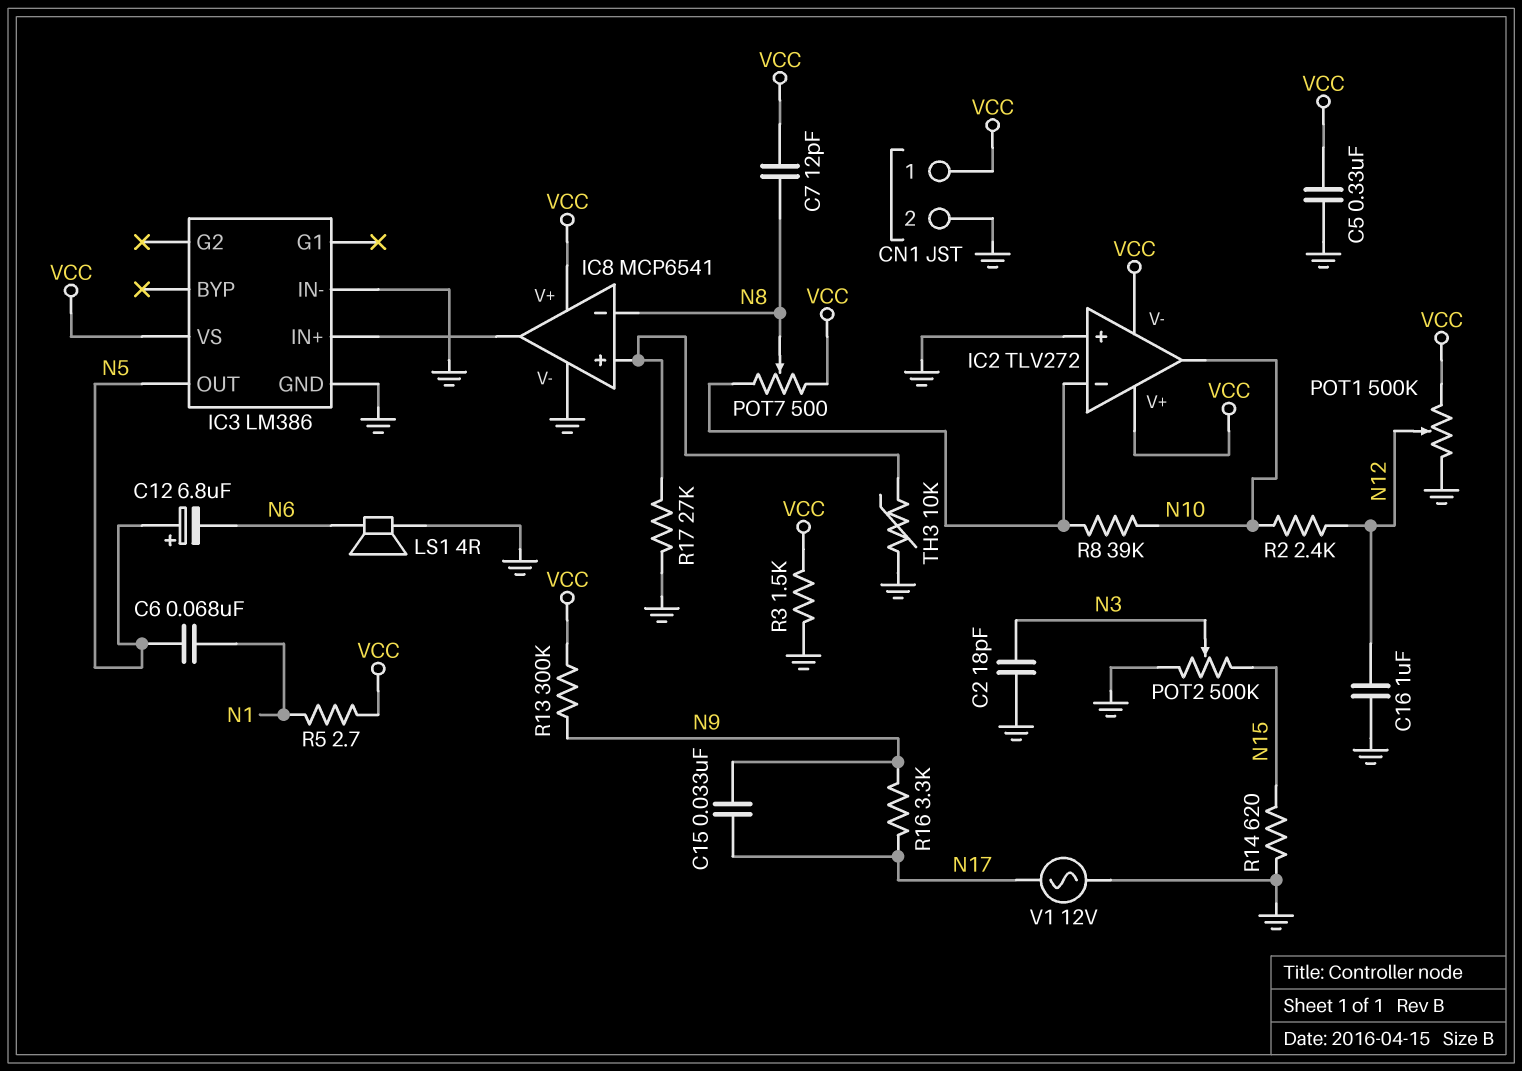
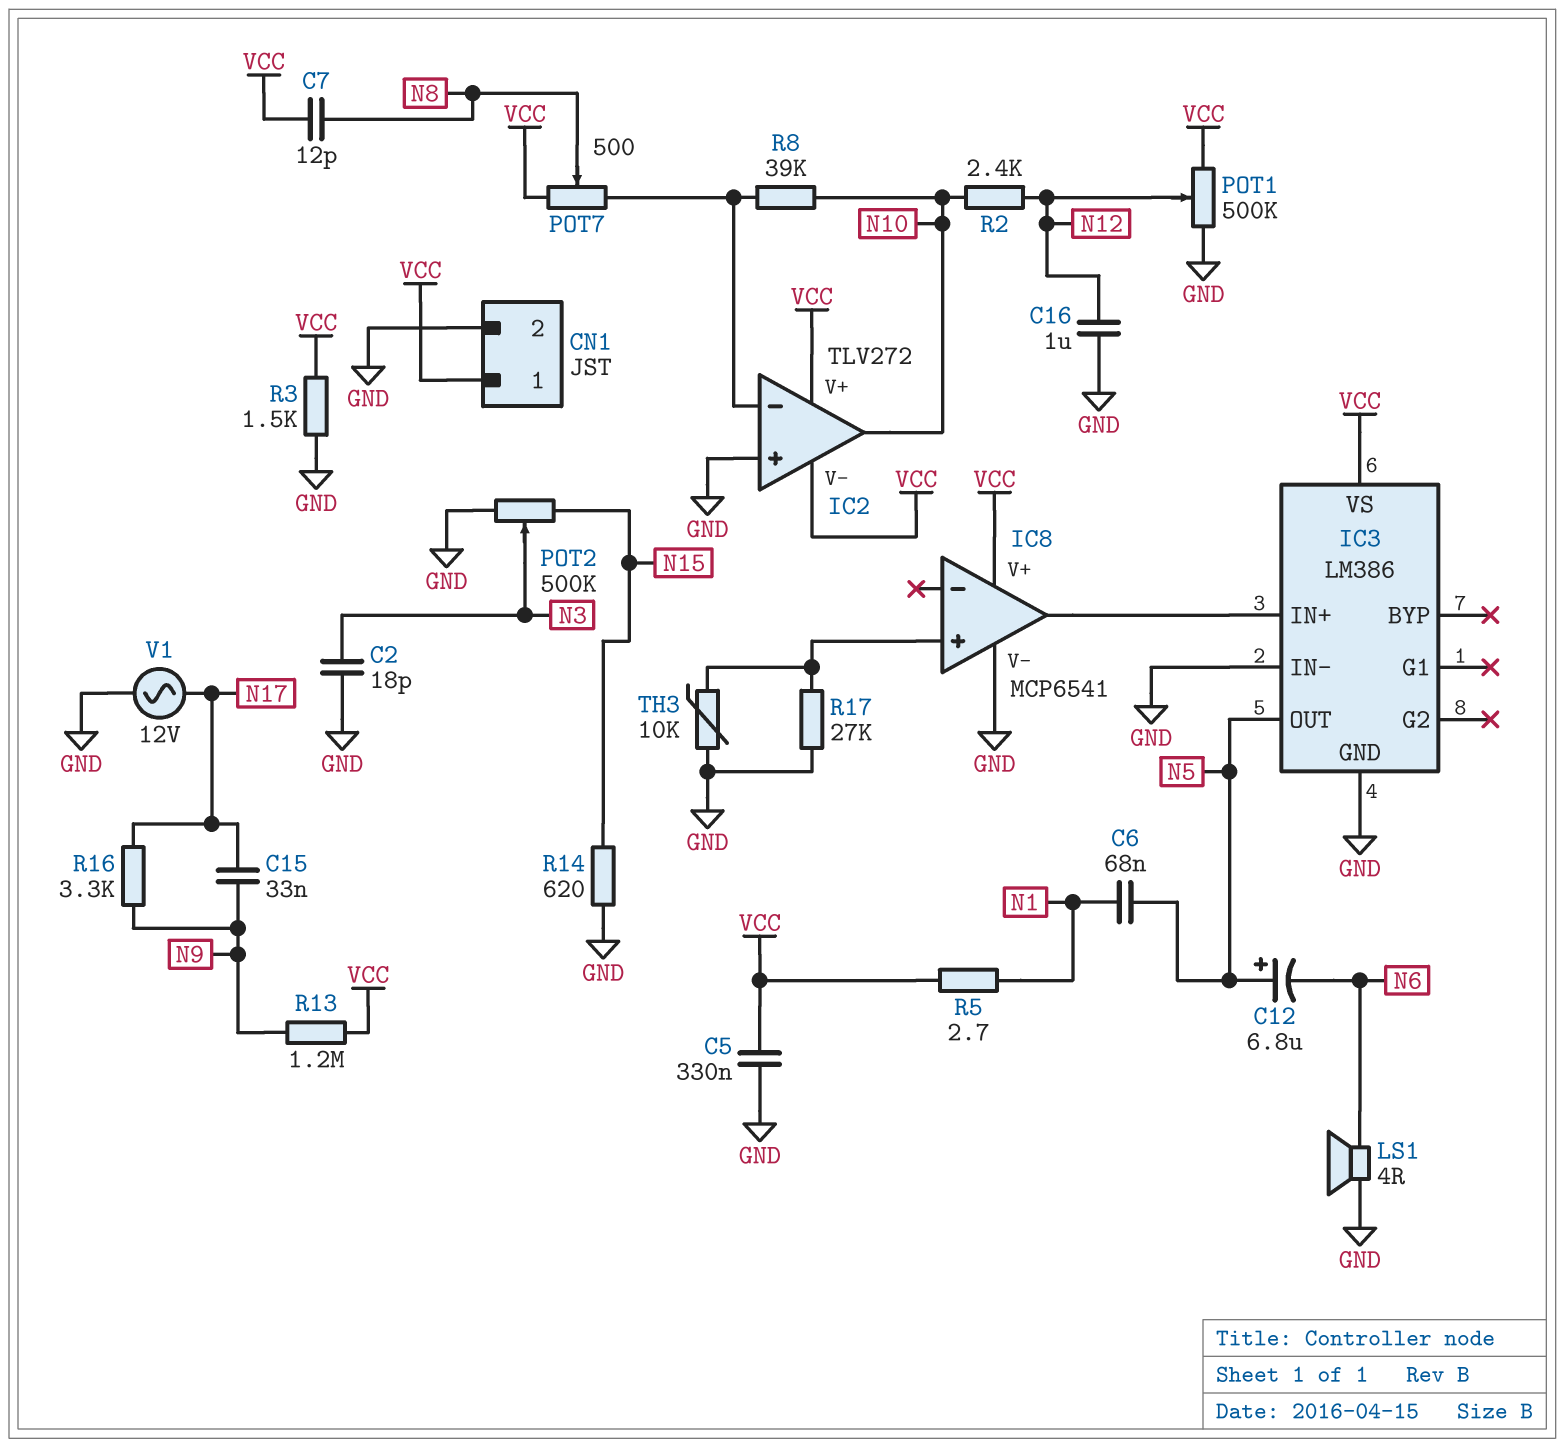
IC8 pin in-: N8 -> none
R13: 300k (N9, VCC) -> 1.2M (N9, VCC)

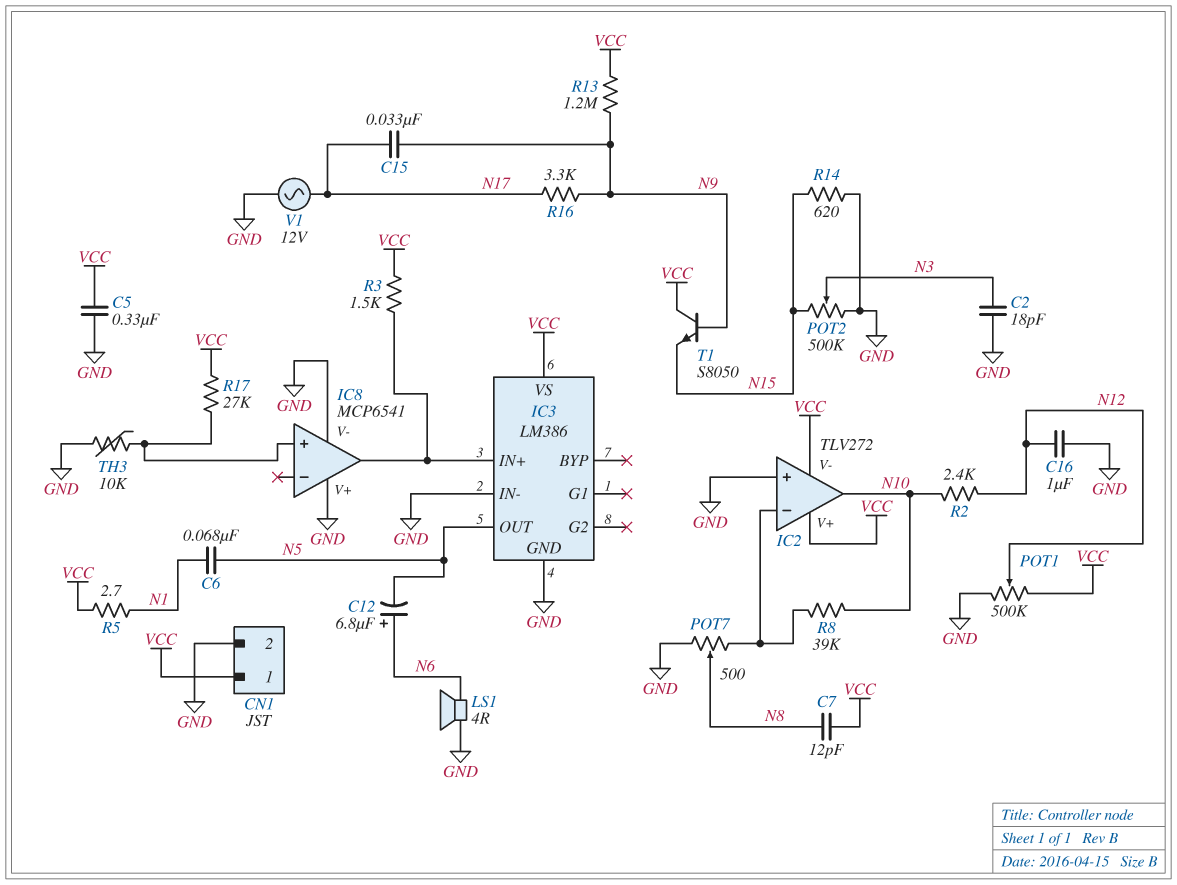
C12: 6.8uF (plus N5, minus N6) -> 6.8uF (plus N6, minus N5)
IC8 pin V+: VCC -> GND
POT7: 500 (IC2/in-, VCC, wiper N8) -> 500 (GND, IC2/in-, wiper N8)
R3: 1.5k (GND, VCC) -> 1.5k (IC3/IN+, VCC)
R17: 27k (GND, IC8/in+) -> 27k (IC8/in+, VCC)
T1: none -> NPN S8050 (B N9, C VCC, E N15)

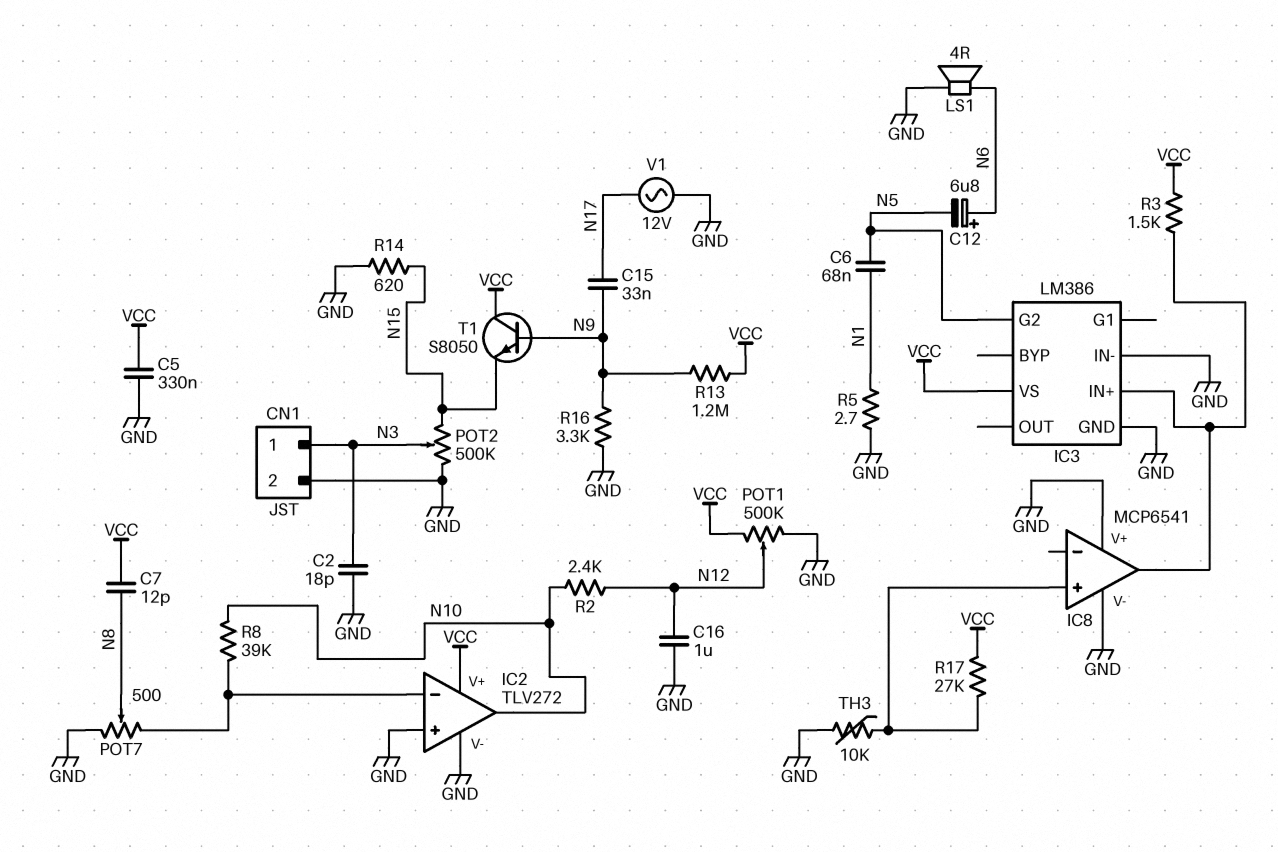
CN1 pin 1: VCC -> N3
IC2 pin V-: VCC -> GND
IC3 pin G2: none -> N5
IC3 pin OUT: N5 -> none
R5: 2.7 (N1, VCC) -> 2.7 (GND, N1)
R16: 3.3k (N9, N17) -> 3.3k (GND, N9)

